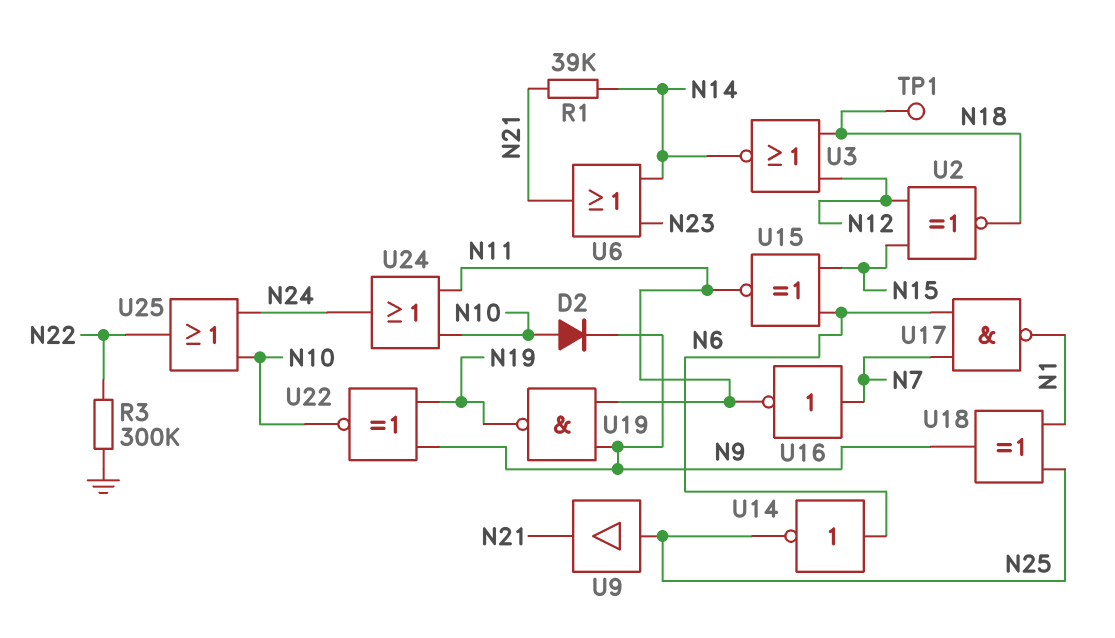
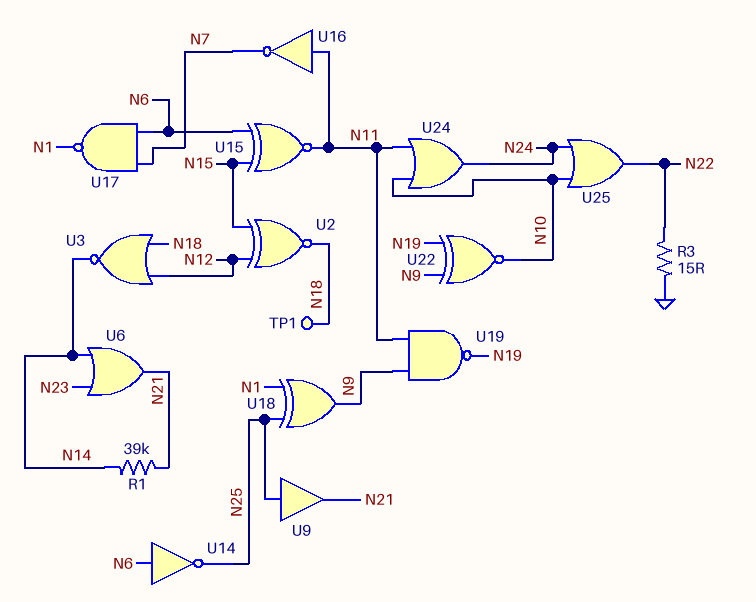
D2: diode (A N10, K N9) -> none
R3: 300k (GND, N22) -> 15 (GND, N22)
U16: NOT (in N7, out N11) -> NOT (in N11, out N7)

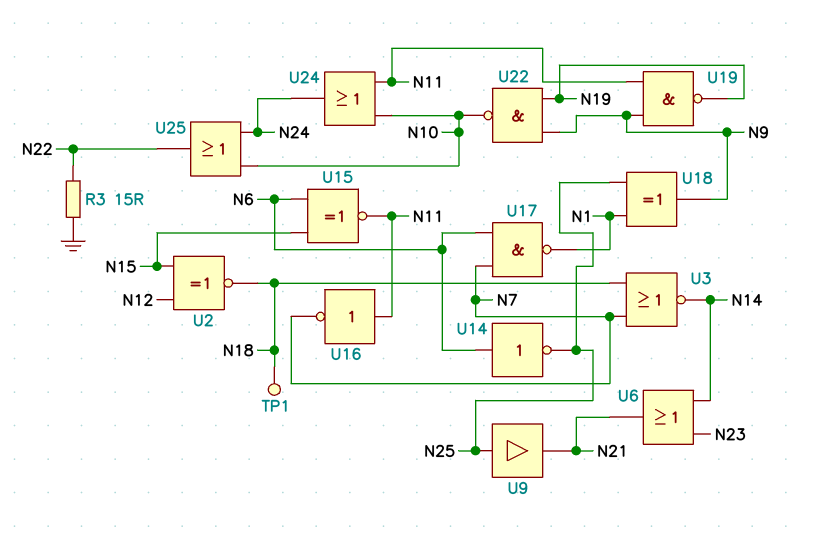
R1: 39k (N14, N21) -> none
U3: NOR (in N12, in N18, out N14) -> NOR (in N7, in N18, out N14)
U22: XNOR (in N9, in N19, out N10) -> NAND (in N9, in N19, out N10)

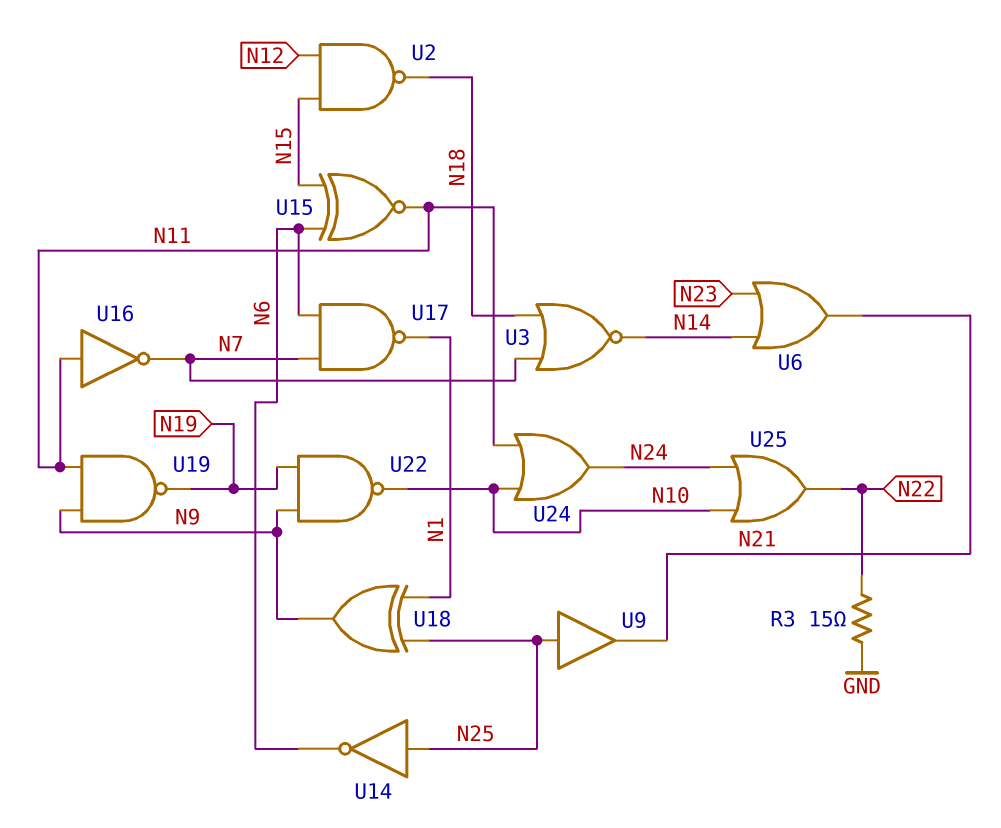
TP1: test point (N18) -> none
U2: XNOR (in N12, in N15, out N18) -> NAND (in N12, in N15, out N18)
U14: NOT (in N6, out N25) -> NOT (in N25, out N6)

